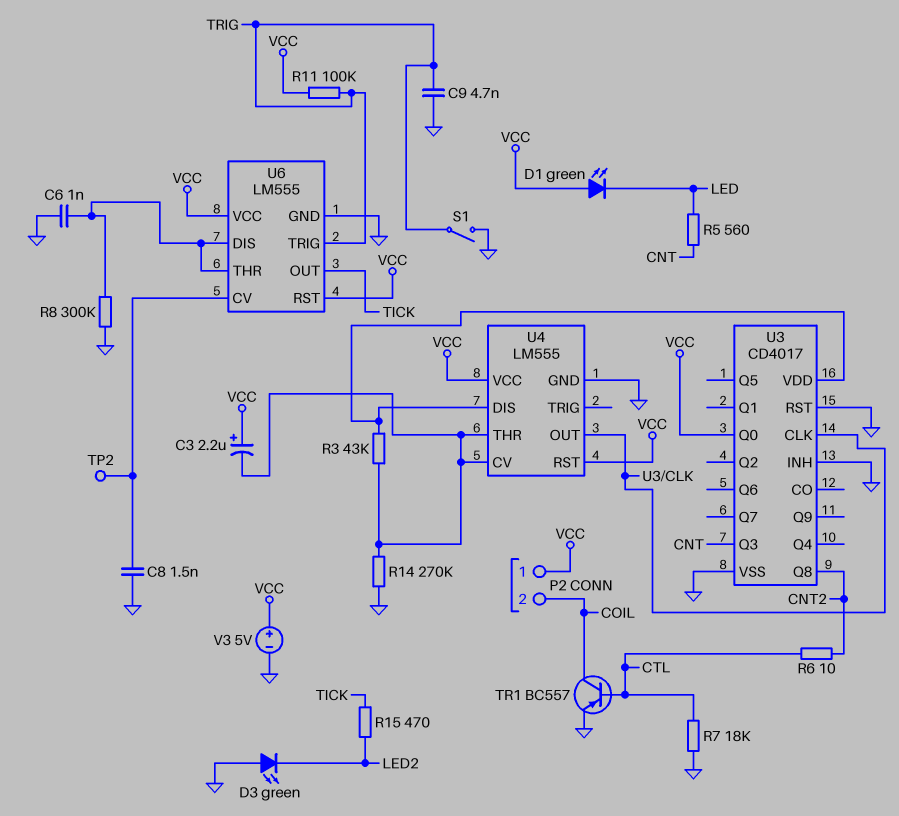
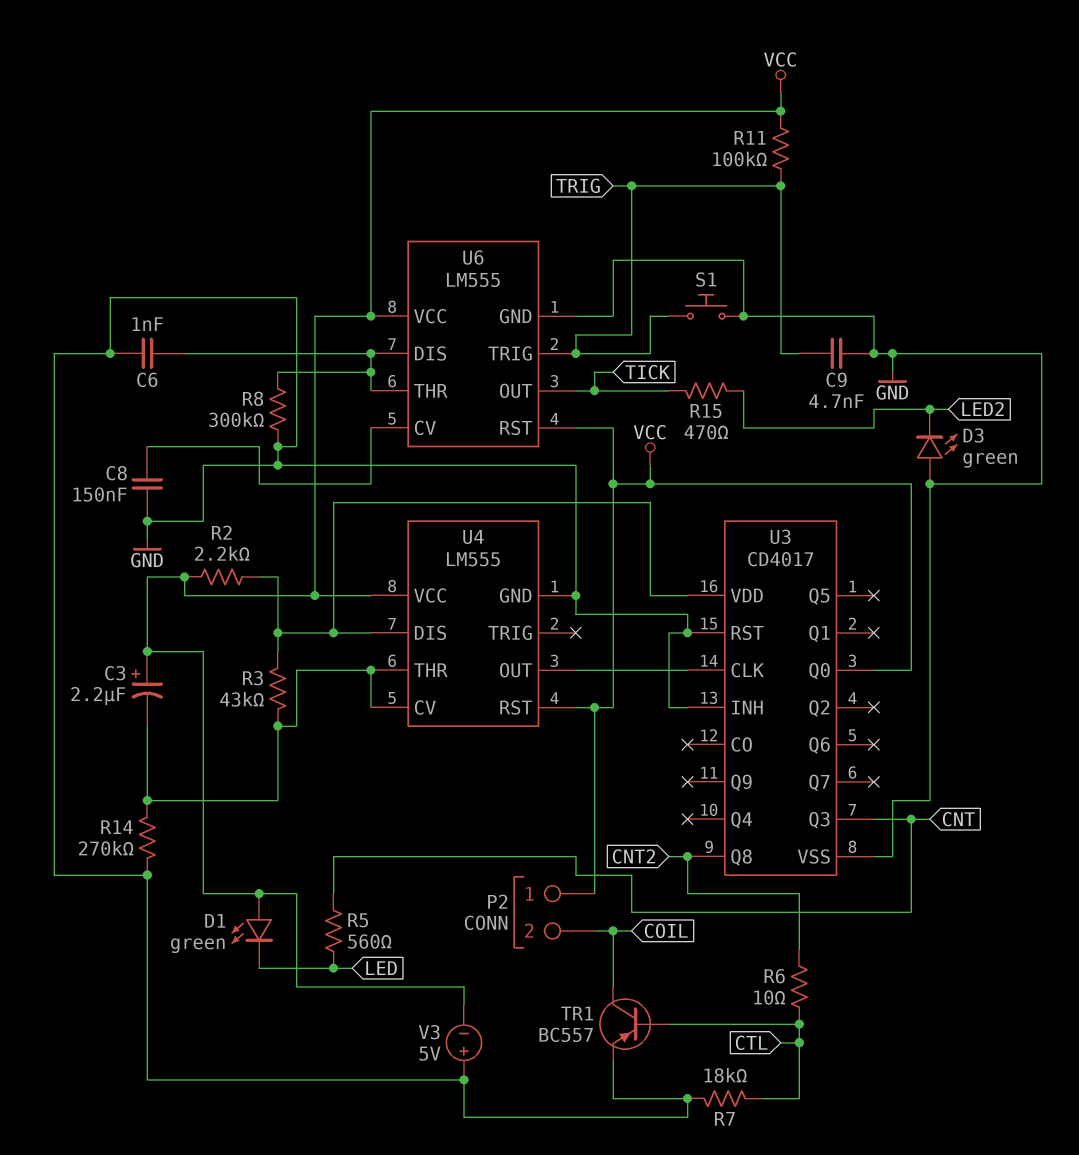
C8: 1.5nF (GND, U6/CV) -> 150nF (GND, U6/CV)
R2: none -> 2.2k (U3/VDD, VCC)
S1: switch (GND, TRIG) -> button (GND, TRIG)
TP2: test point (U6/CV) -> none
V3: 5V (plus VCC, minus GND) -> 5V (plus GND, minus VCC)

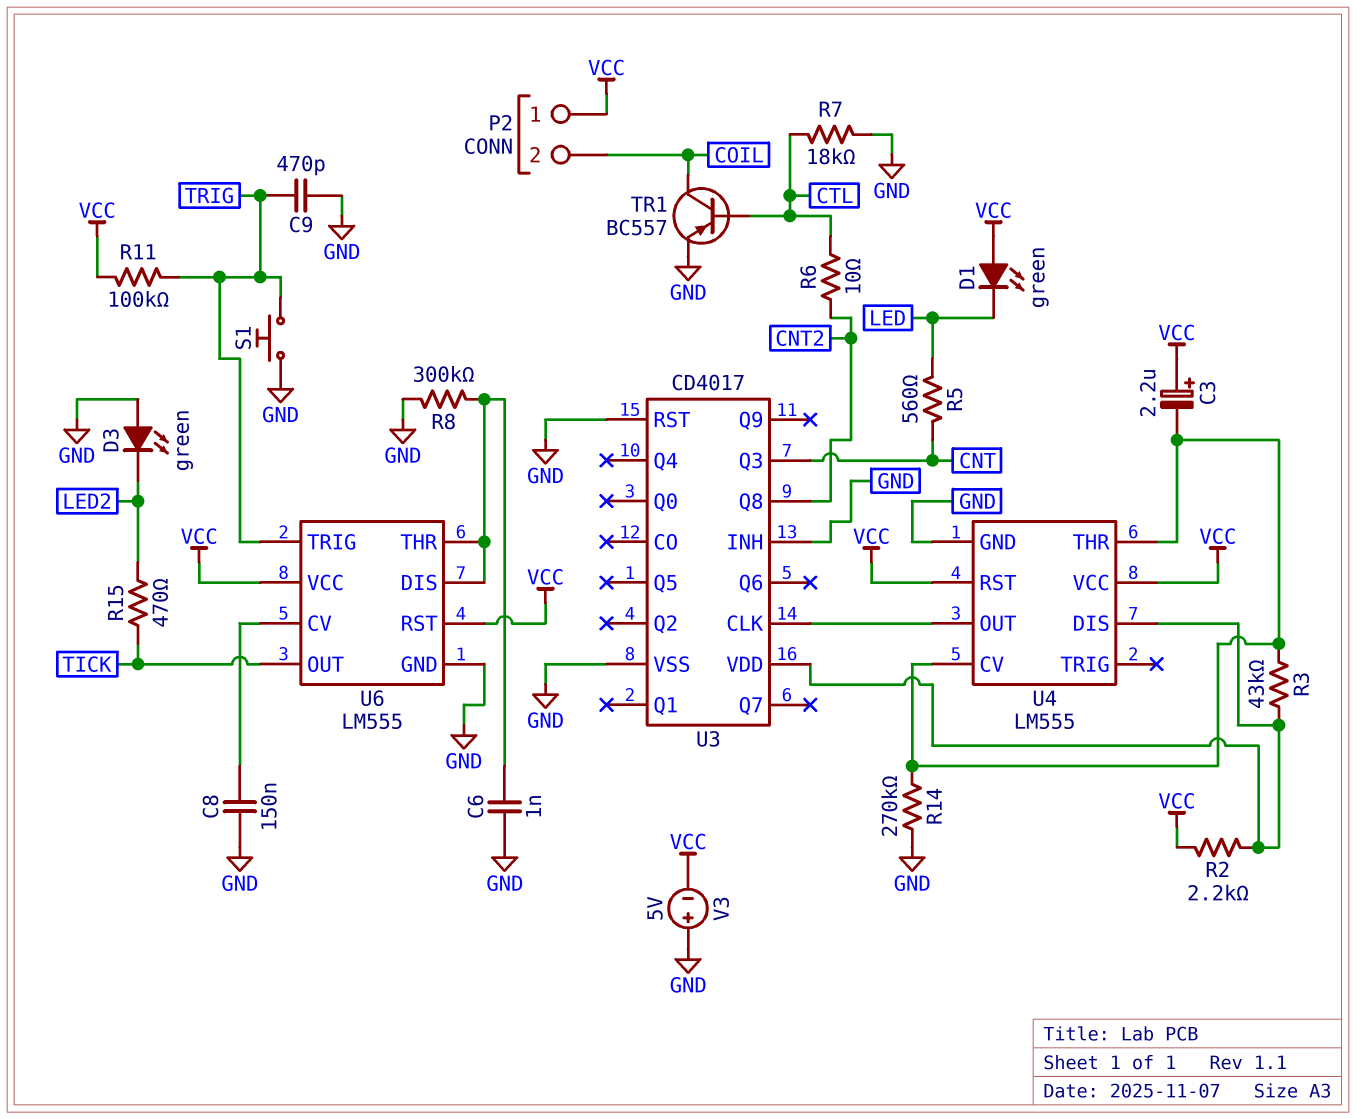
C9: 4.7nF (GND, TRIG) -> 470pF (GND, TRIG)
U3 pin Q0: VCC -> none

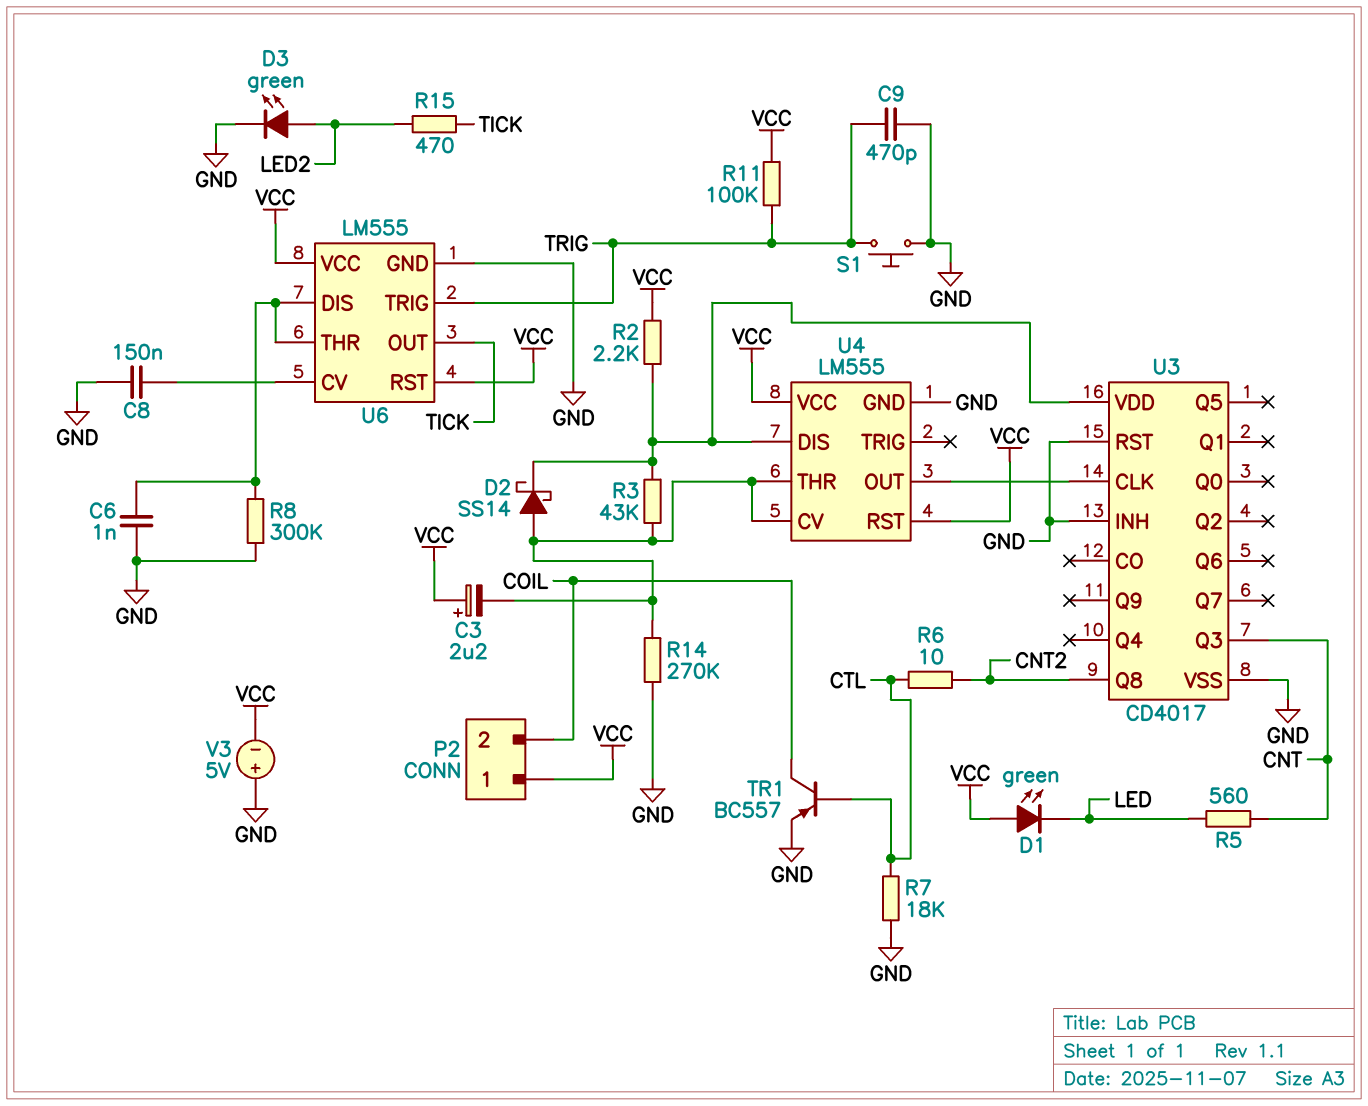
D2: none -> schottky SS14 (A U4/CV, K U3/VDD)
D3: LED green (A GND, K LED2) -> LED green (A LED2, K GND)

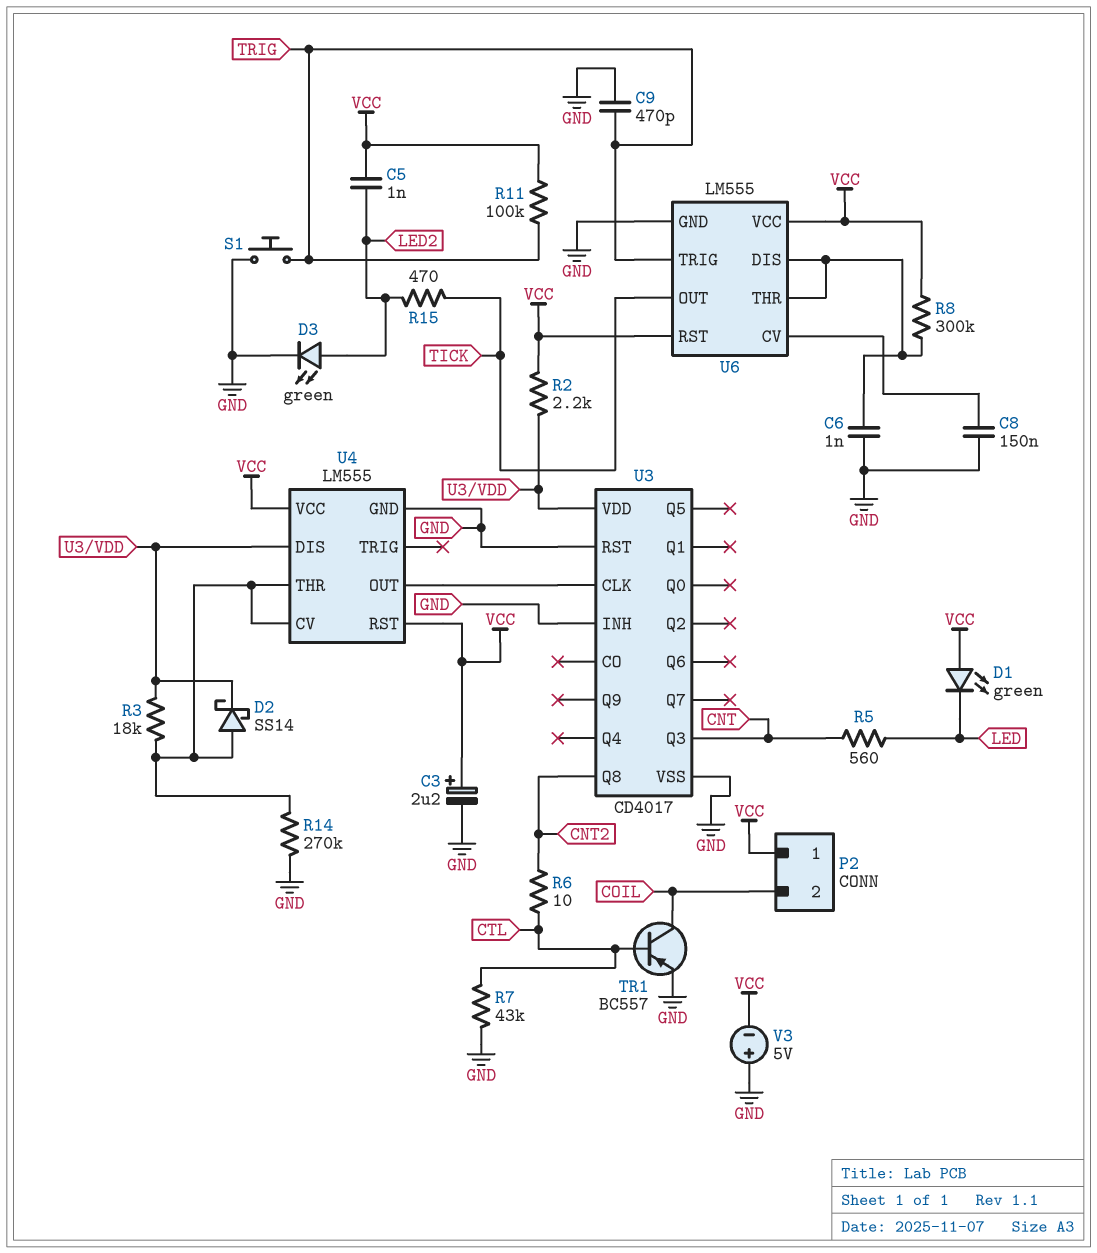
C3: 2.2uF (plus VCC, minus U4/CV) -> 2.2uF (plus VCC, minus GND)
C5: none -> 1nF (LED2, VCC)
R3: 43k (U3/VDD, U4/CV) -> 18k (U3/VDD, U4/CV)
R7: 18k (CTL, GND) -> 43k (CTL, GND)
R8: 300k (GND, U6/DIS) -> 300k (U6/DIS, VCC)

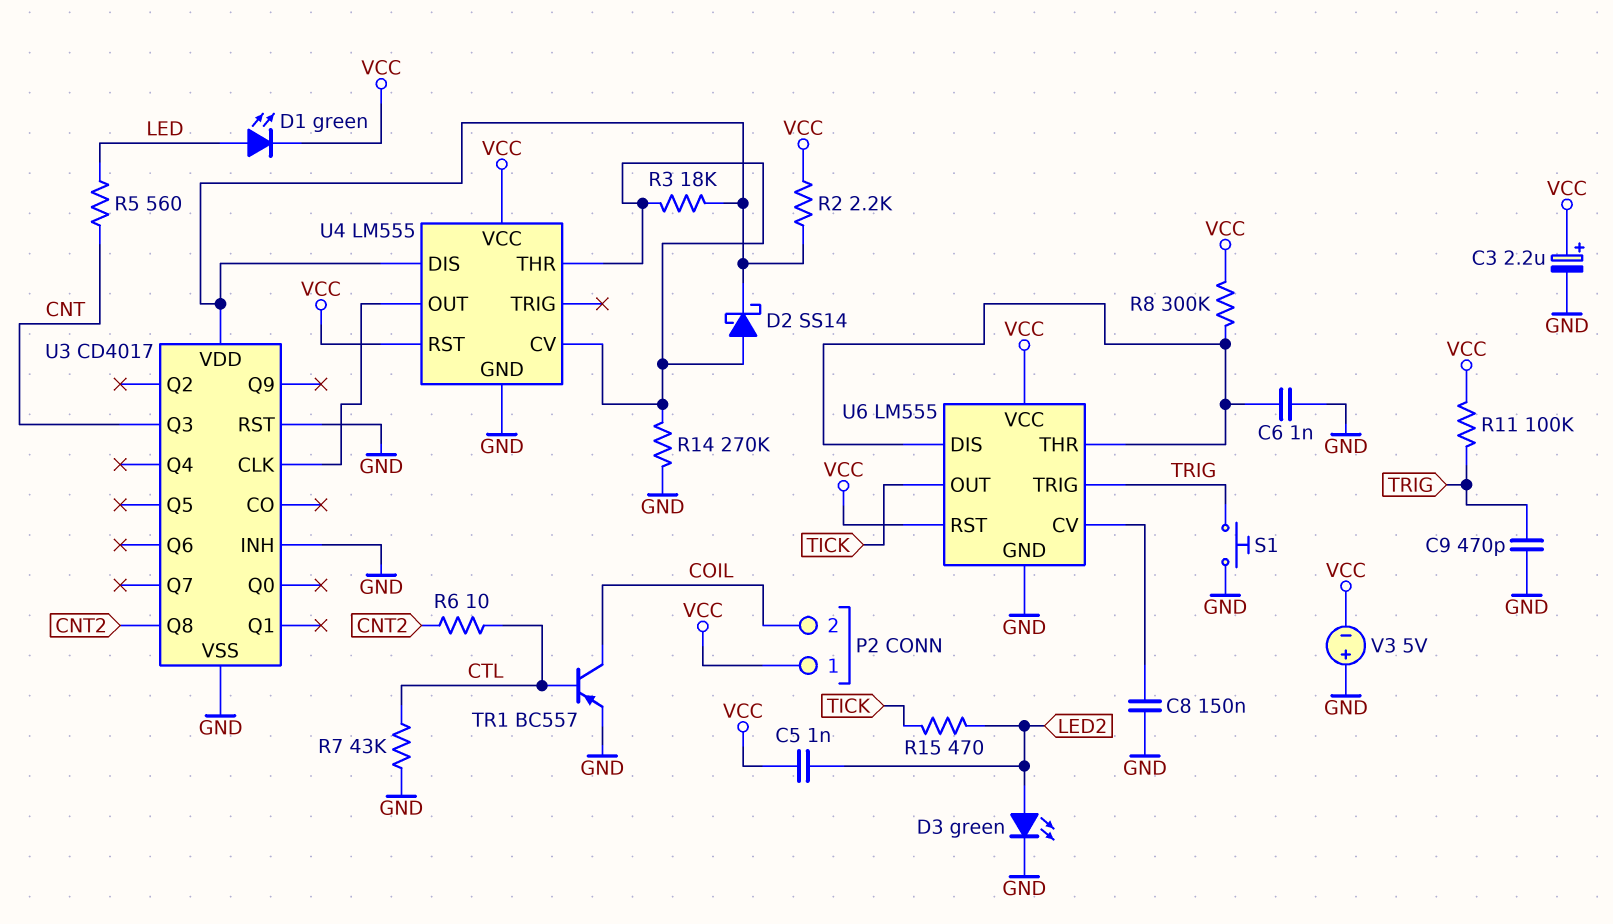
D1: LED green (A VCC, K LED) -> LED green (A LED, K VCC)

